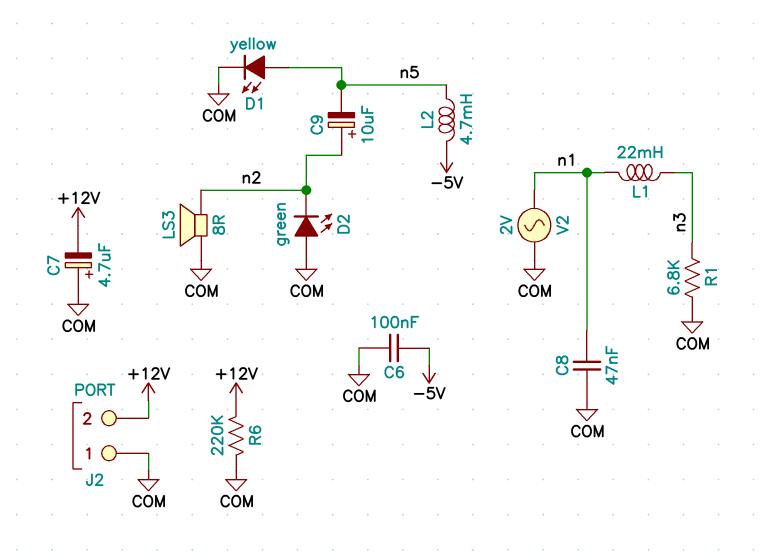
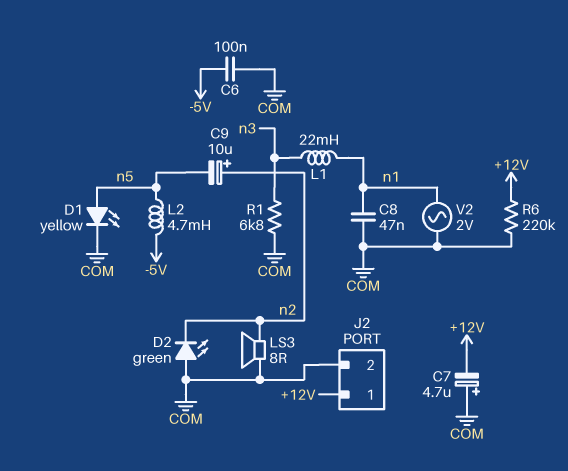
J2 pin 1: COM -> +12V
J2 pin 2: +12V -> COM

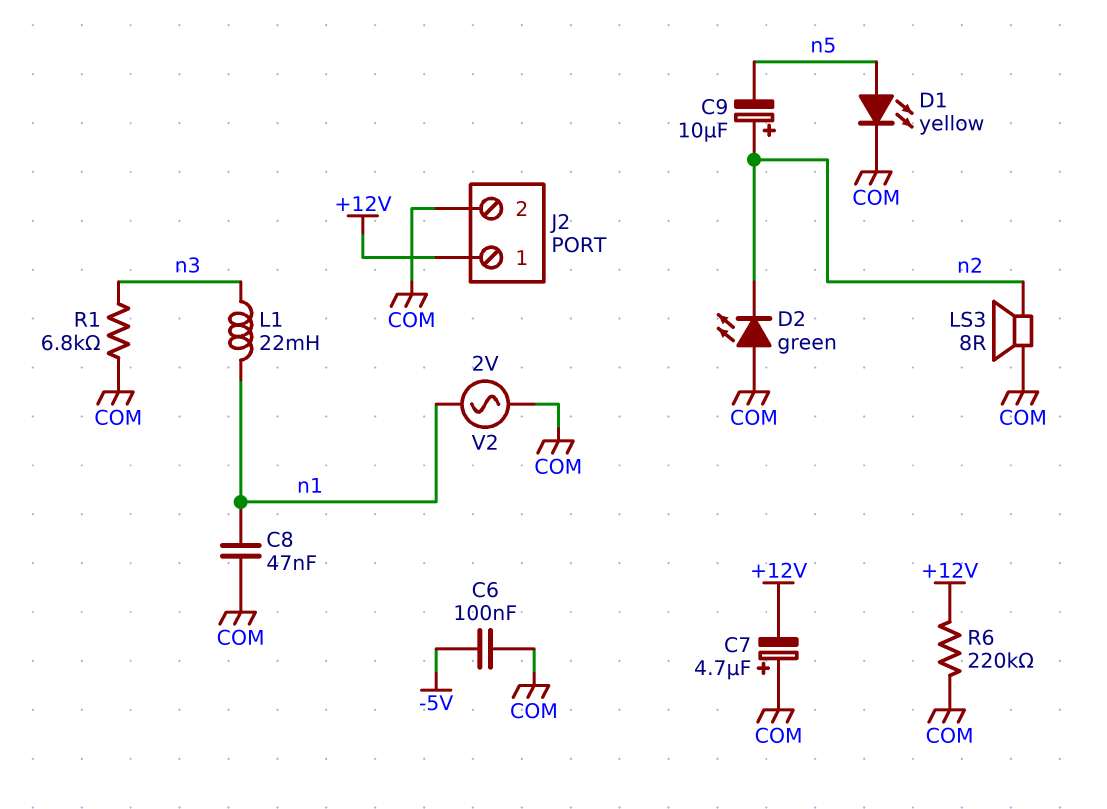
L2: 4.7mH (-5V, n5) -> none

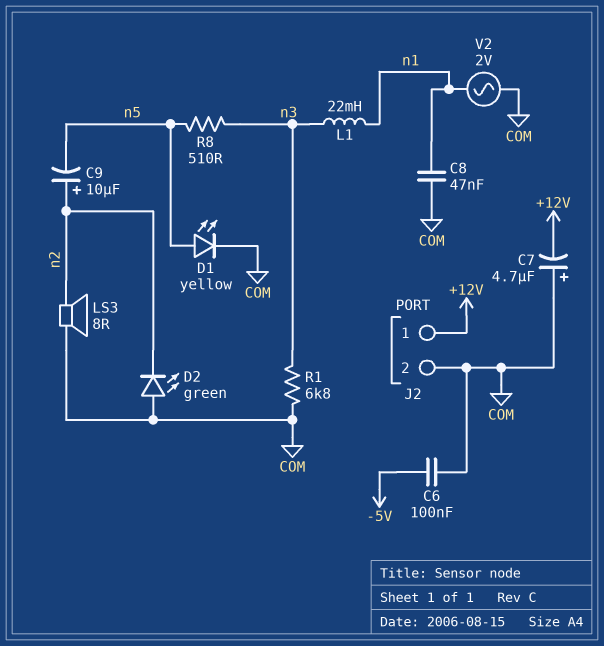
R6: 220k (+12V, COM) -> none
R8: none -> 510 (n3, n5)

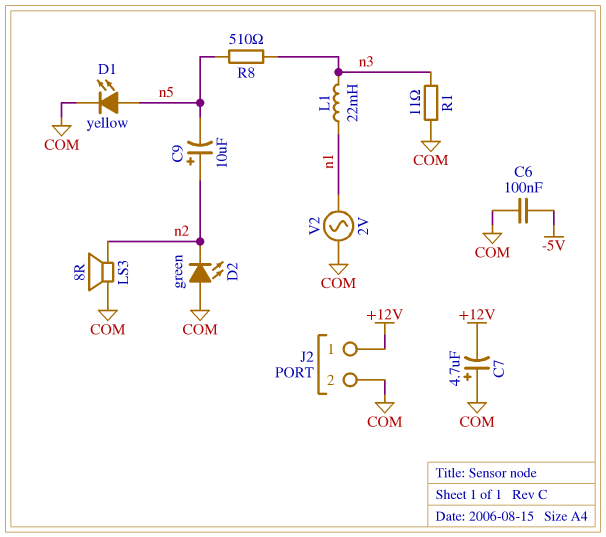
C8: 47nF (COM, n1) -> none
R1: 6.8k (COM, n3) -> 11 (COM, n3)

